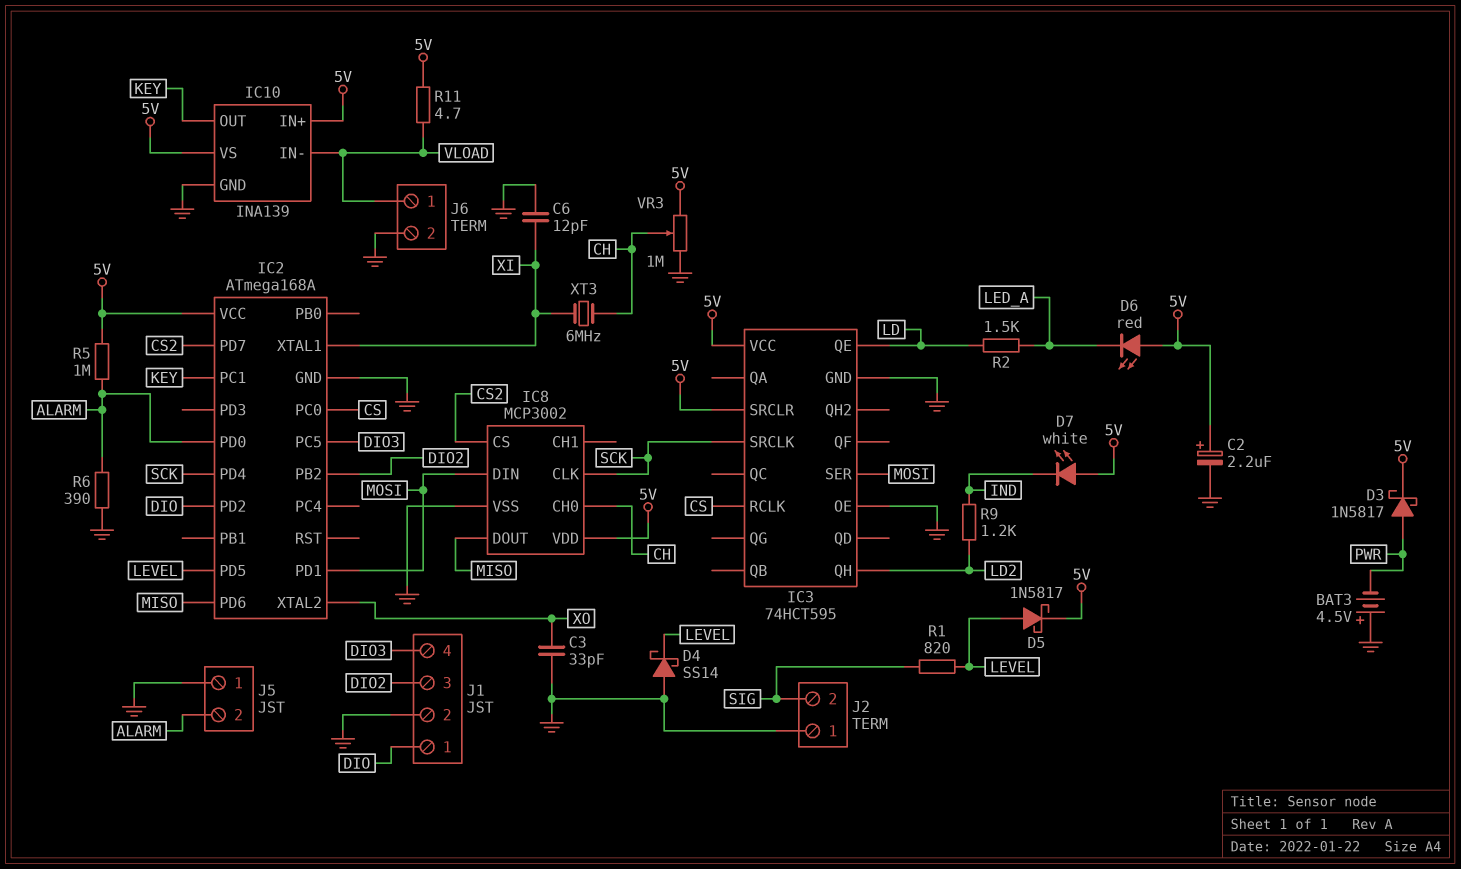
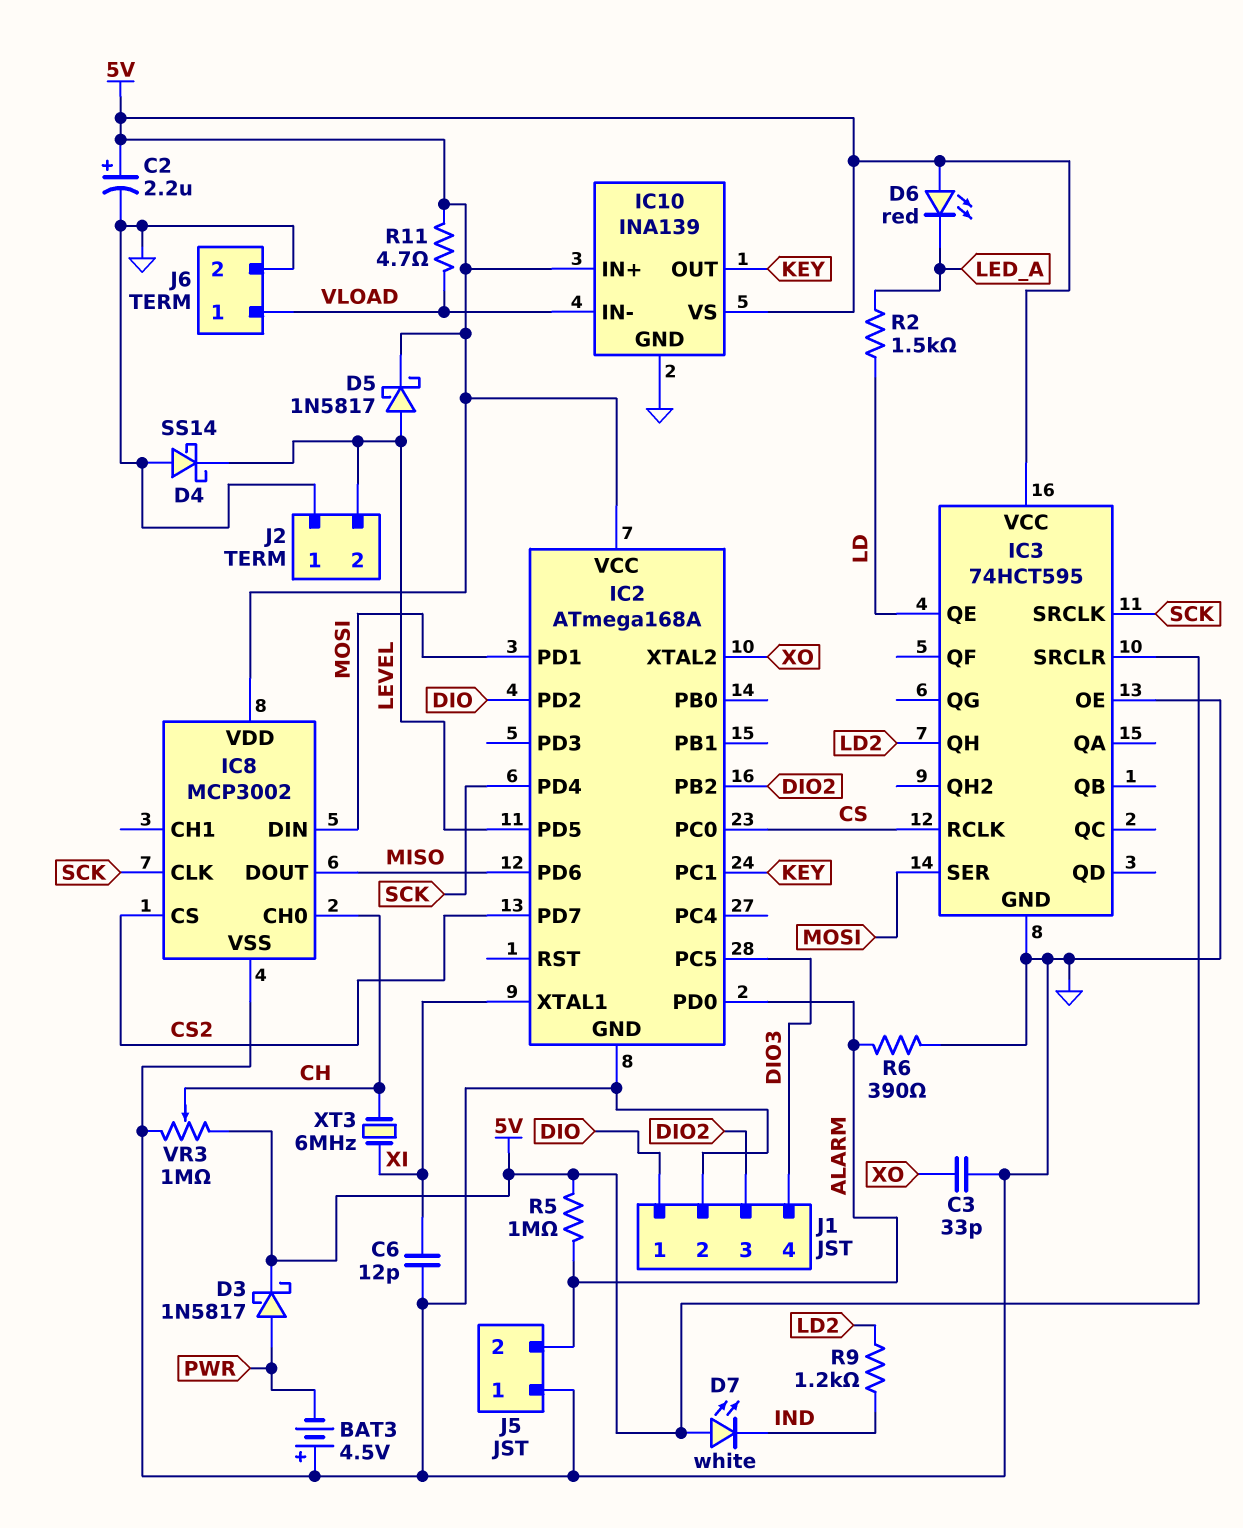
J2 pin 2: SIG -> LEVEL
R1: 820 (LEVEL, SIG) -> none

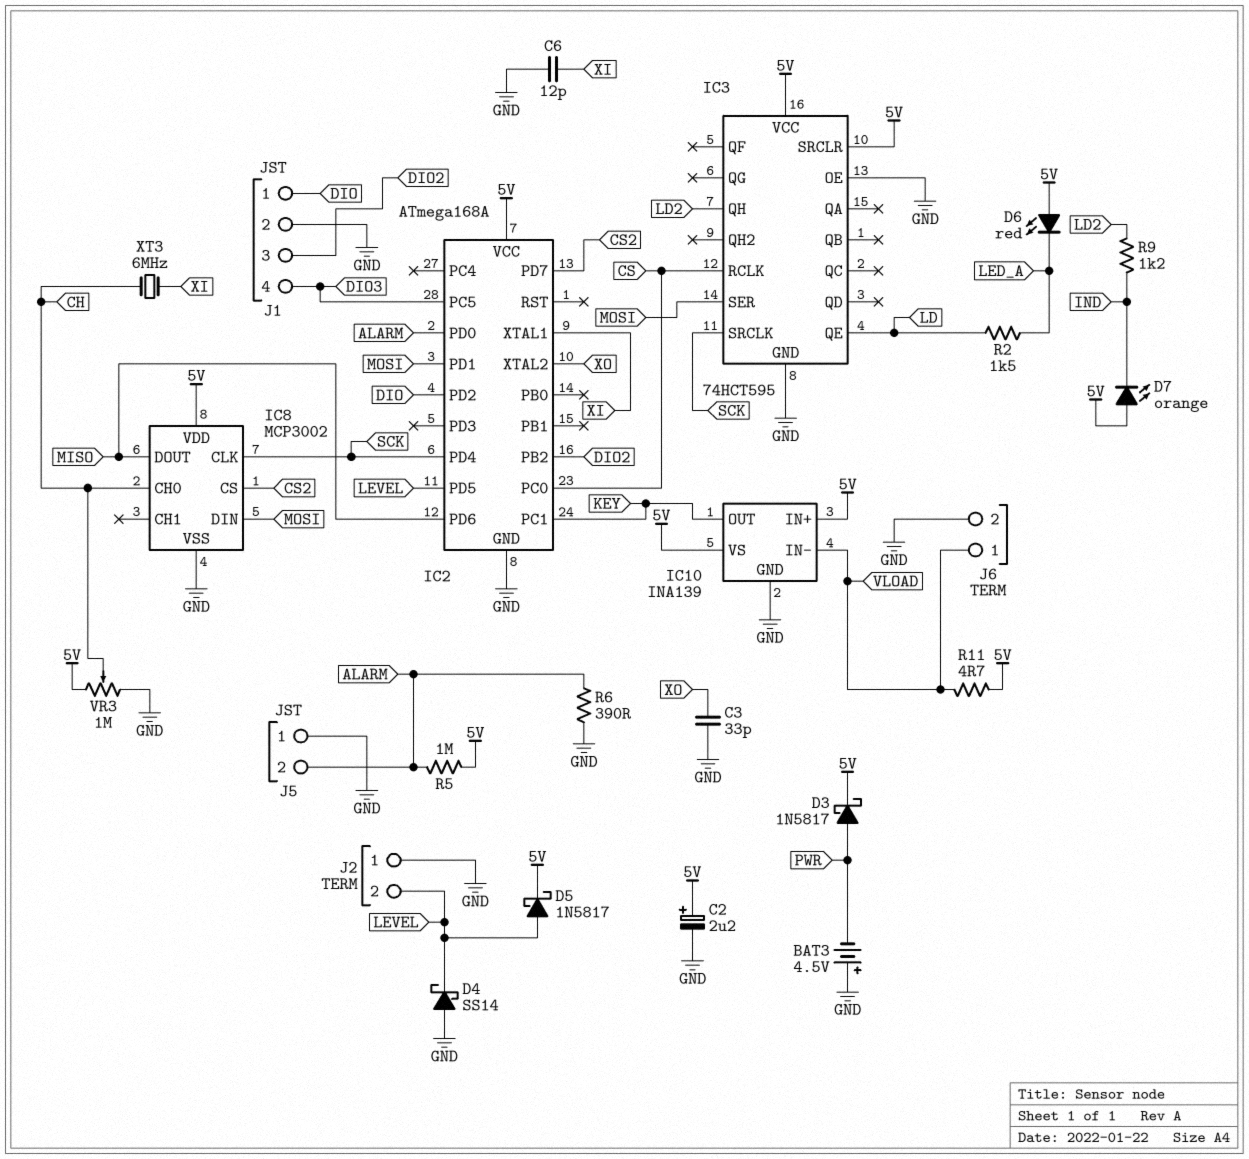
D7: LED white (A 5V, K IND) -> LED orange (A 5V, K IND)

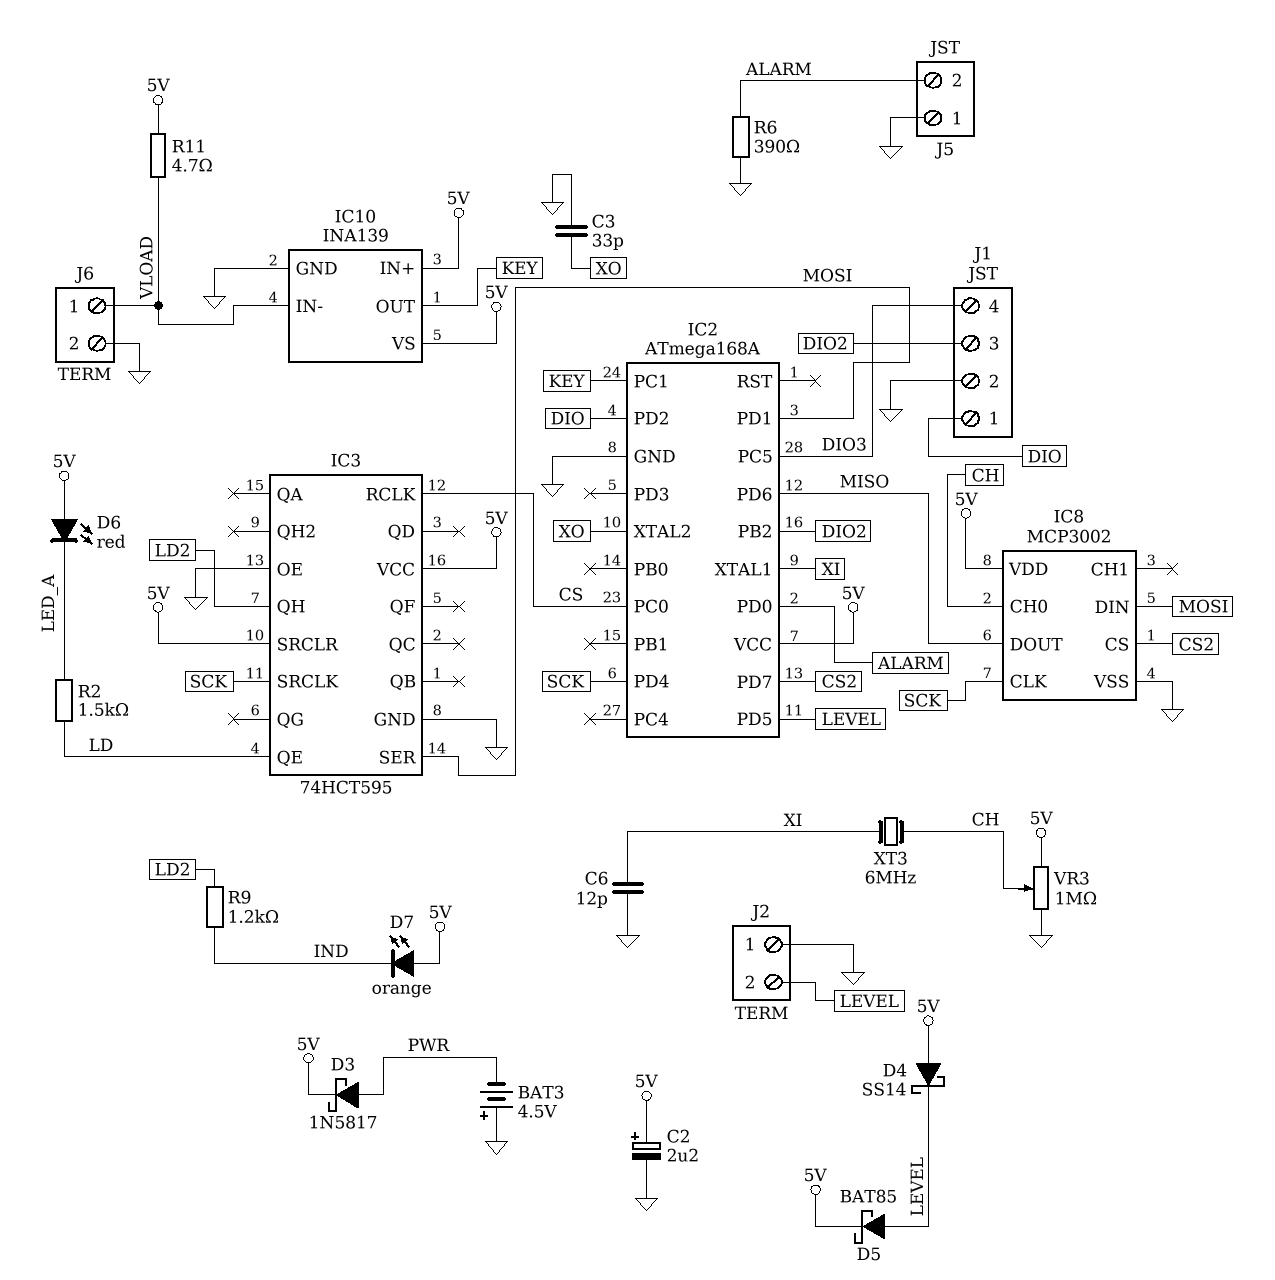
D4: schottky SS14 (A GND, K LEVEL) -> schottky SS14 (A 5V, K LEVEL)
D5: schottky 1N5817 (A LEVEL, K 5V) -> schottky BAT85 (A LEVEL, K 5V)
R5: 1M (5V, ALARM) -> none

